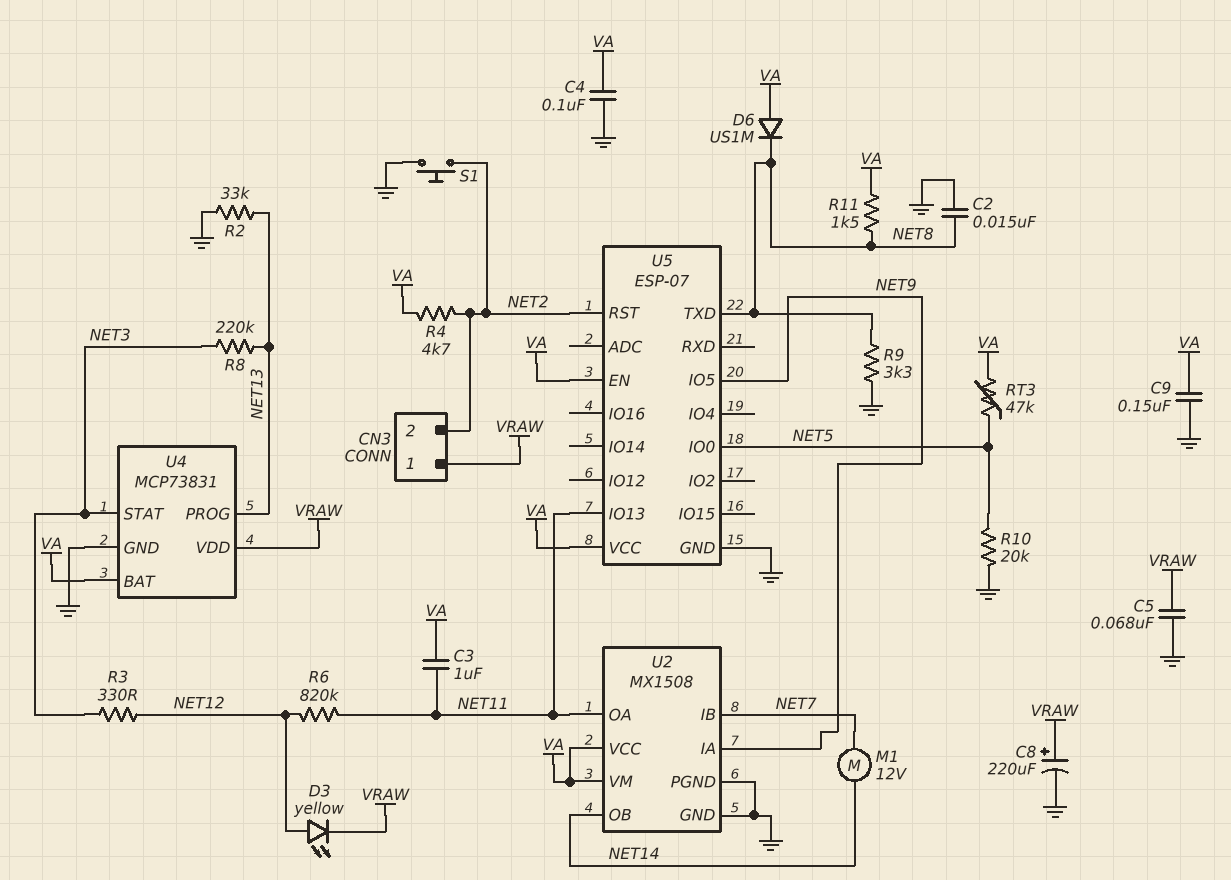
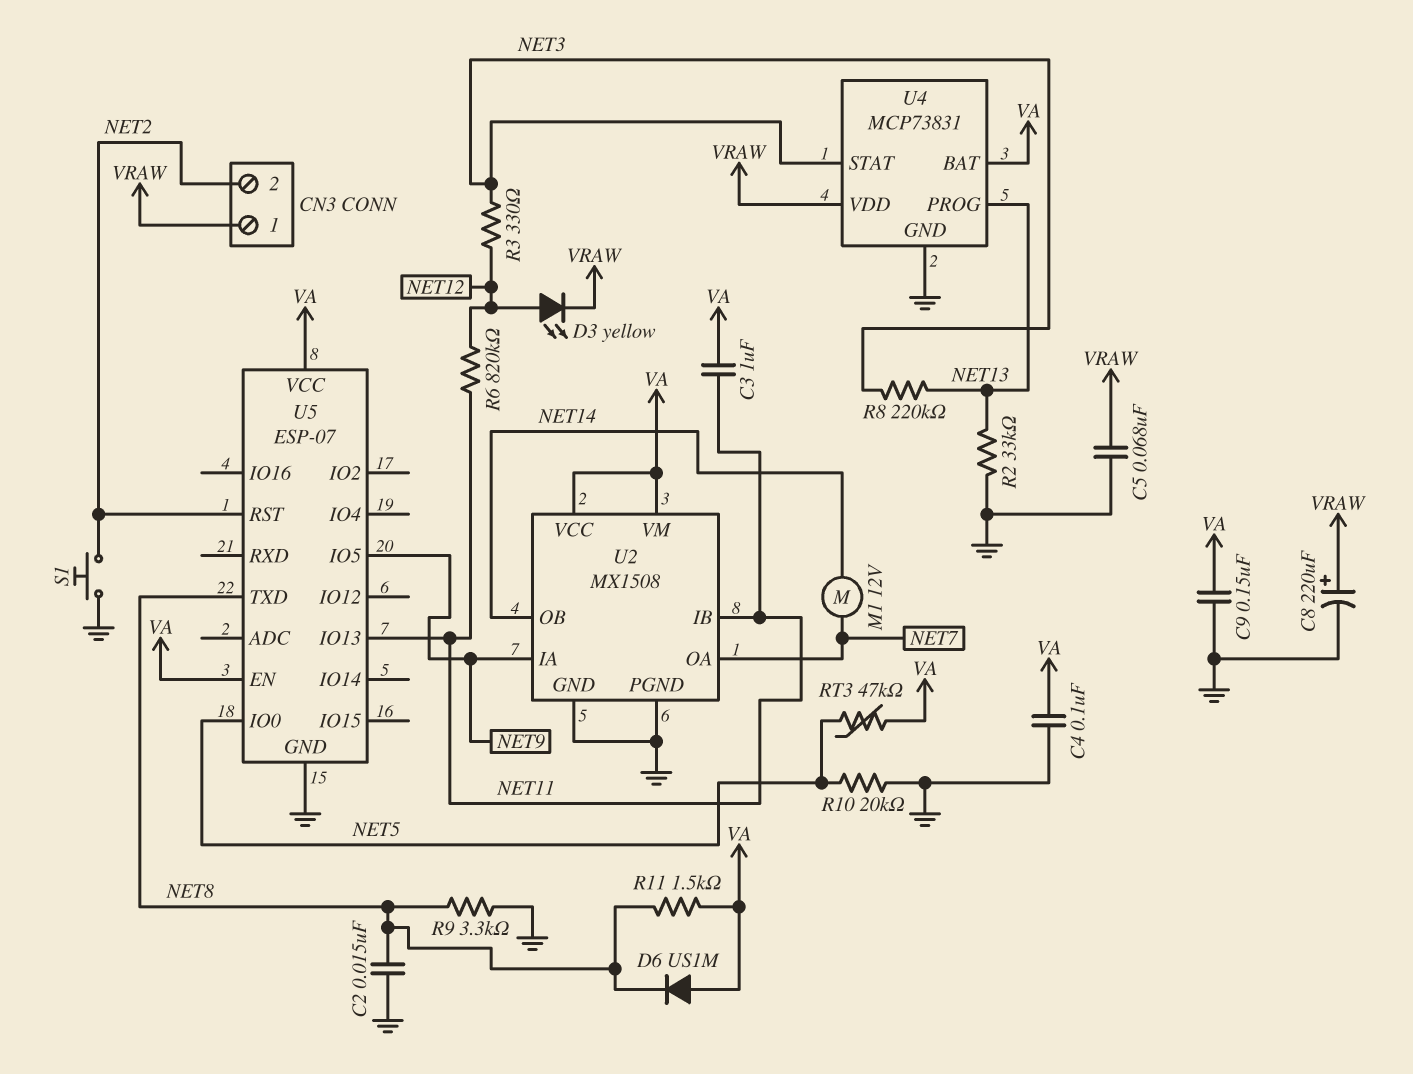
R4: 4.7k (NET2, VA) -> none
U2 pin IB: NET7 -> NET11
U2 pin OA: NET11 -> NET7

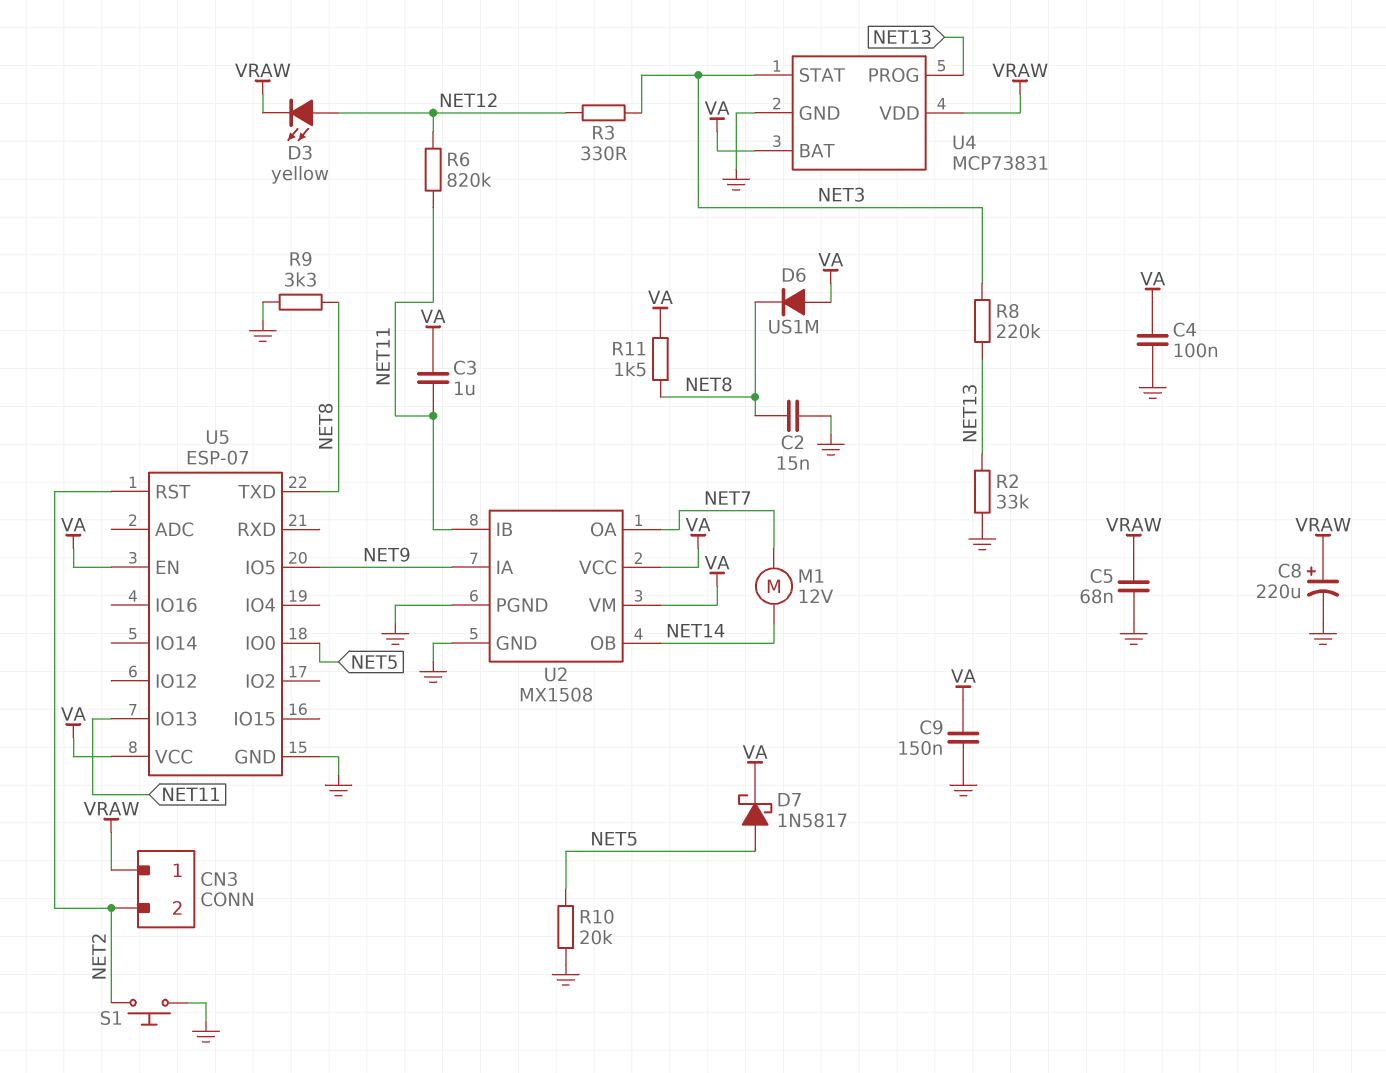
D7: none -> schottky 1N5817 (A NET5, K VA)
RT3: 47k (NET5, VA) -> none

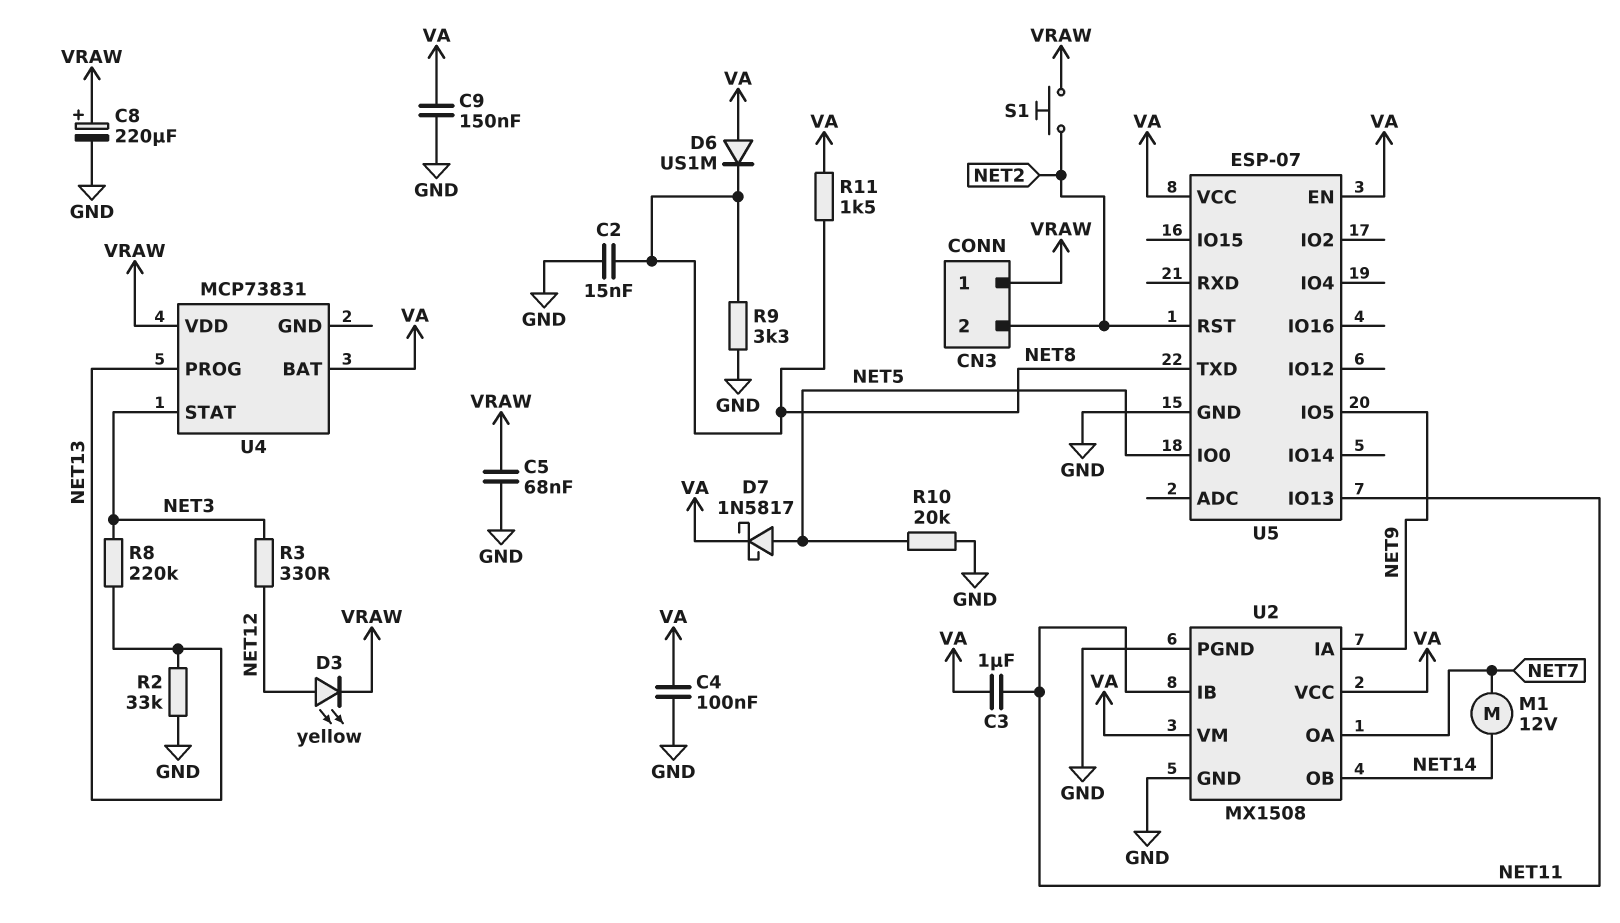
R6: 820k (NET11, NET12) -> none
S1: button (GND, NET2) -> button (NET2, VRAW)
U4 pin GND: GND -> none

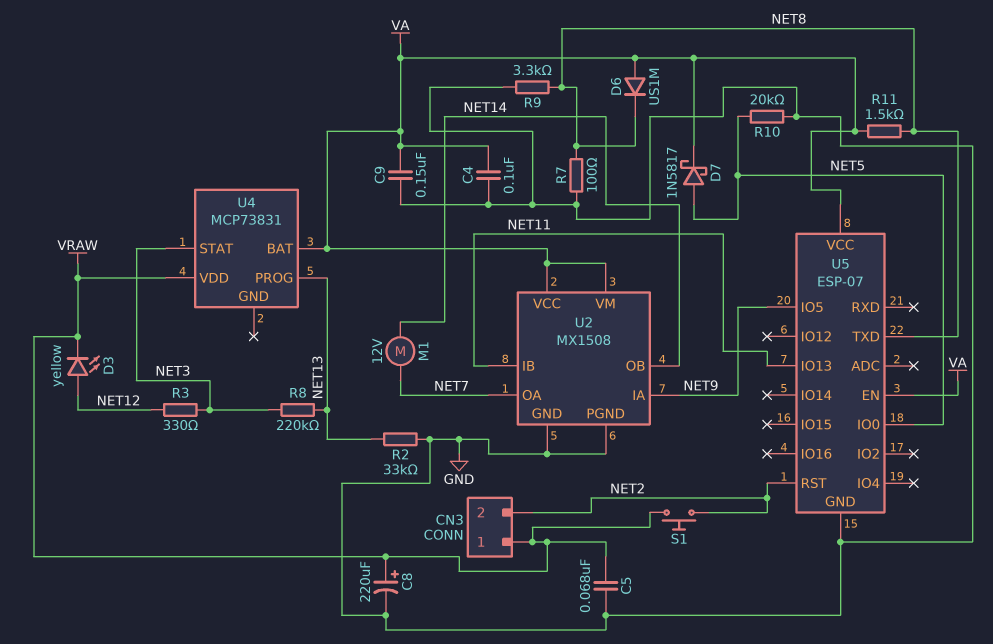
C2: 15nF (GND, NET8) -> none
C3: 1uF (NET11, VA) -> none
R7: none -> 100 (GND, NET8)

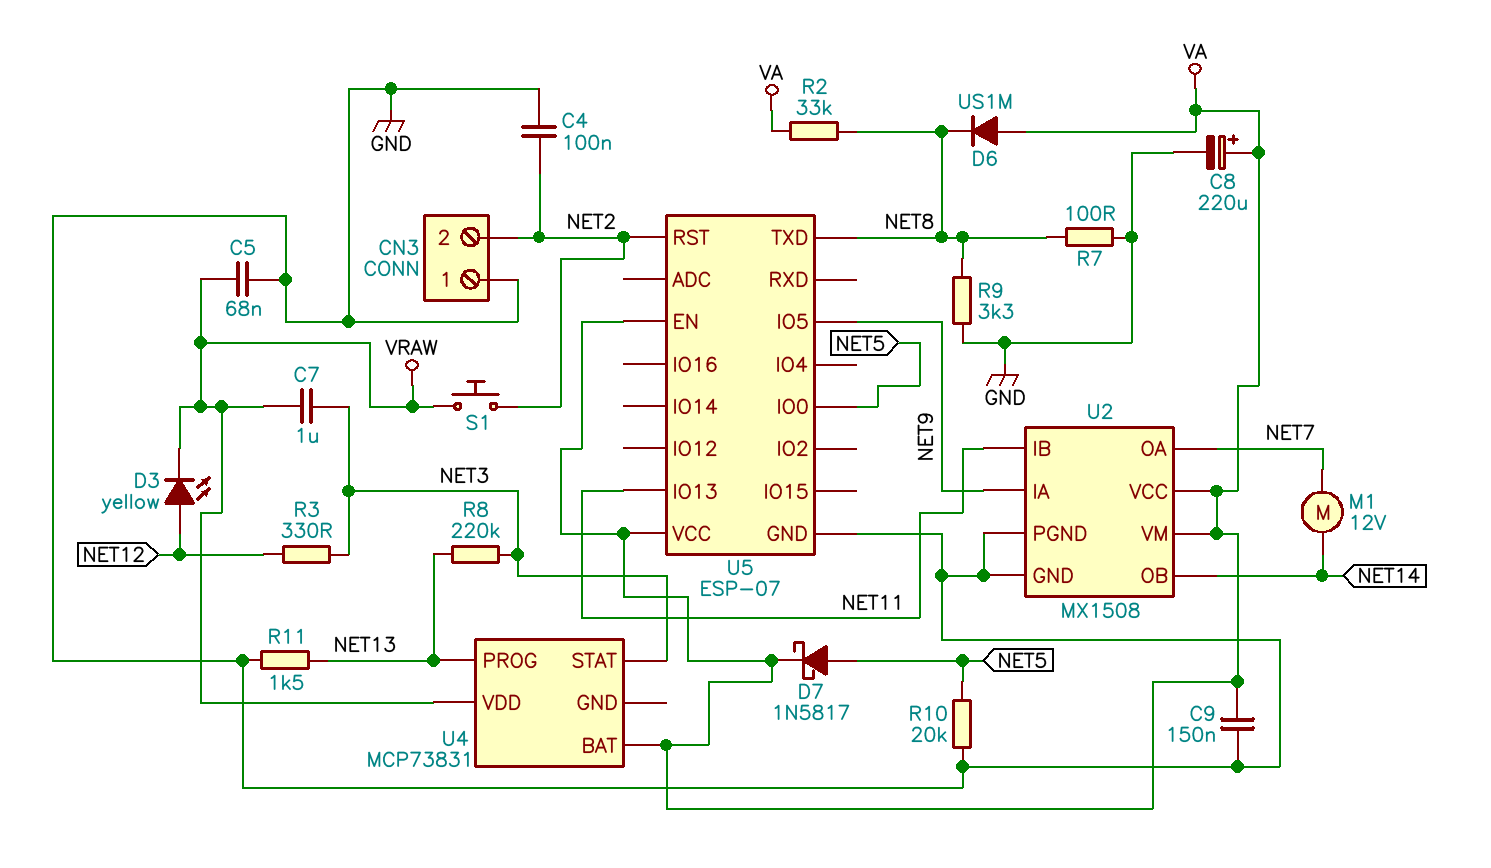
C4: 100nF (GND, VA) -> 100nF (GND, NET2)
C7: none -> 1uF (NET3, VRAW)
C8: 220uF (plus VRAW, minus GND) -> 220uF (plus VA, minus GND)
CN3 pin 1: VRAW -> GND
R2: 33k (GND, NET13) -> 33k (NET8, VA)
R11: 1.5k (NET8, VA) -> 1.5k (GND, NET13)

